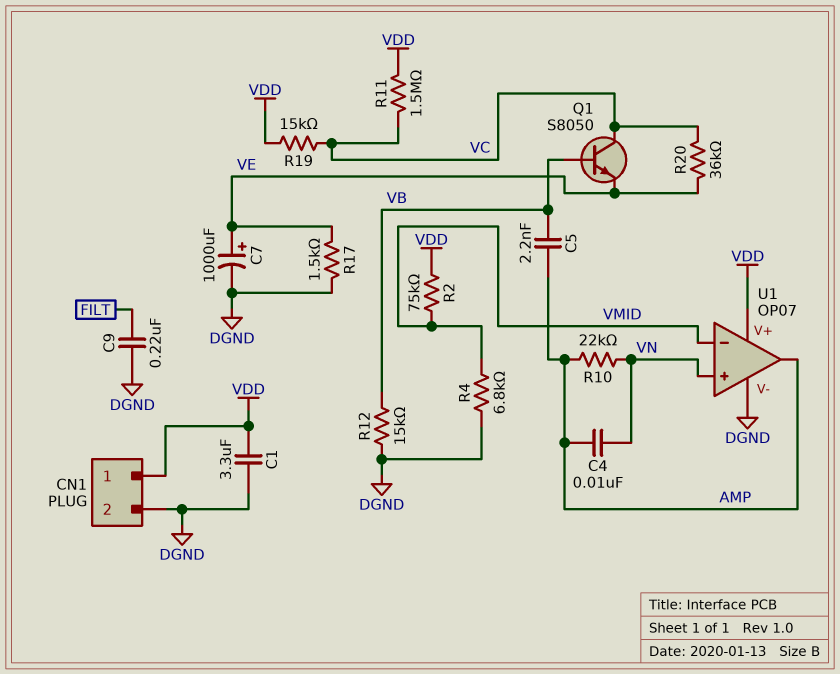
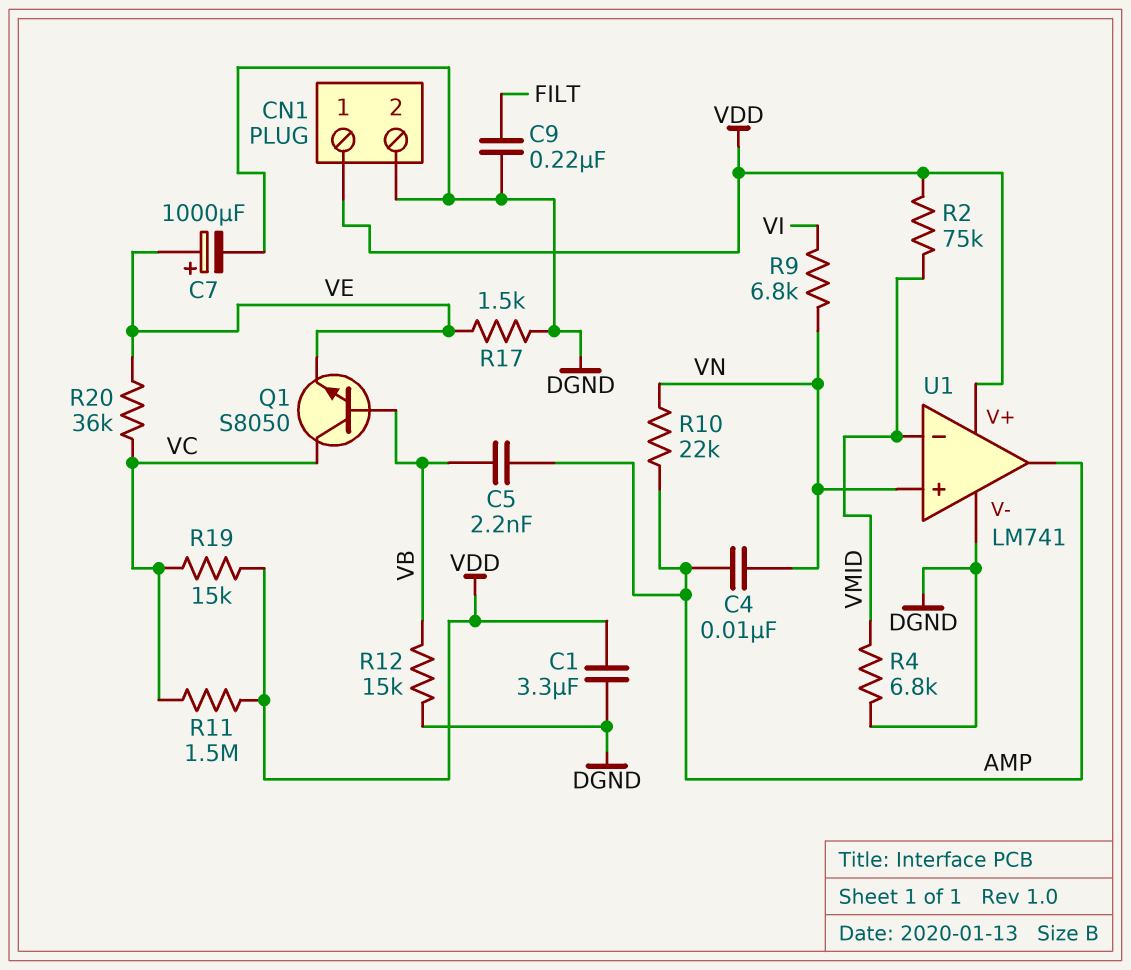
R9: none -> 6.8k (VI, VN)
U1: OP07 -> LM741

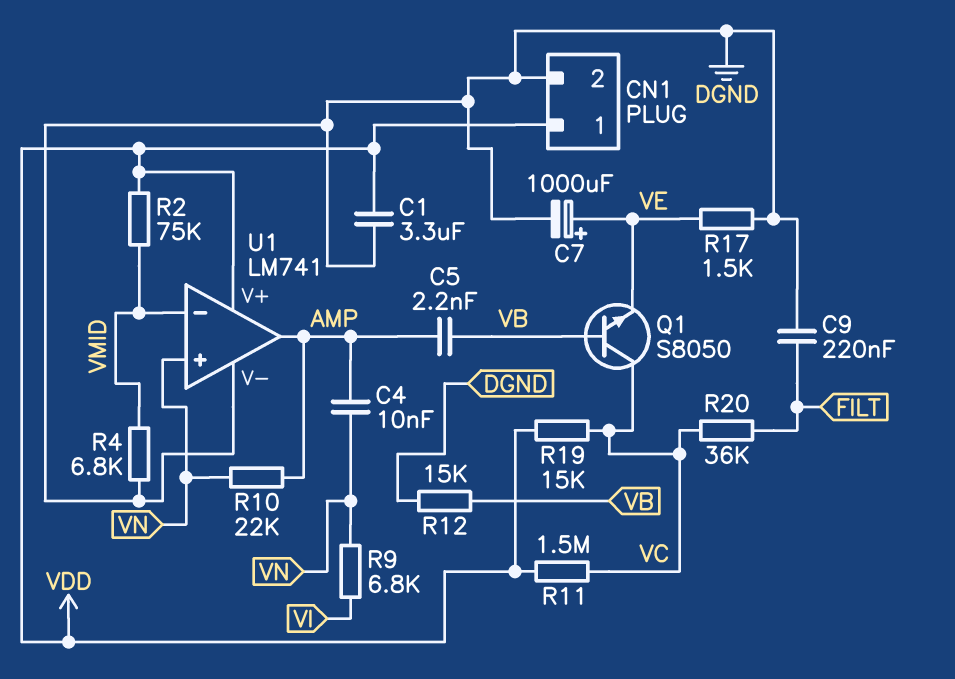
R20: 36k (VC, VE) -> 36k (FILT, VC)

